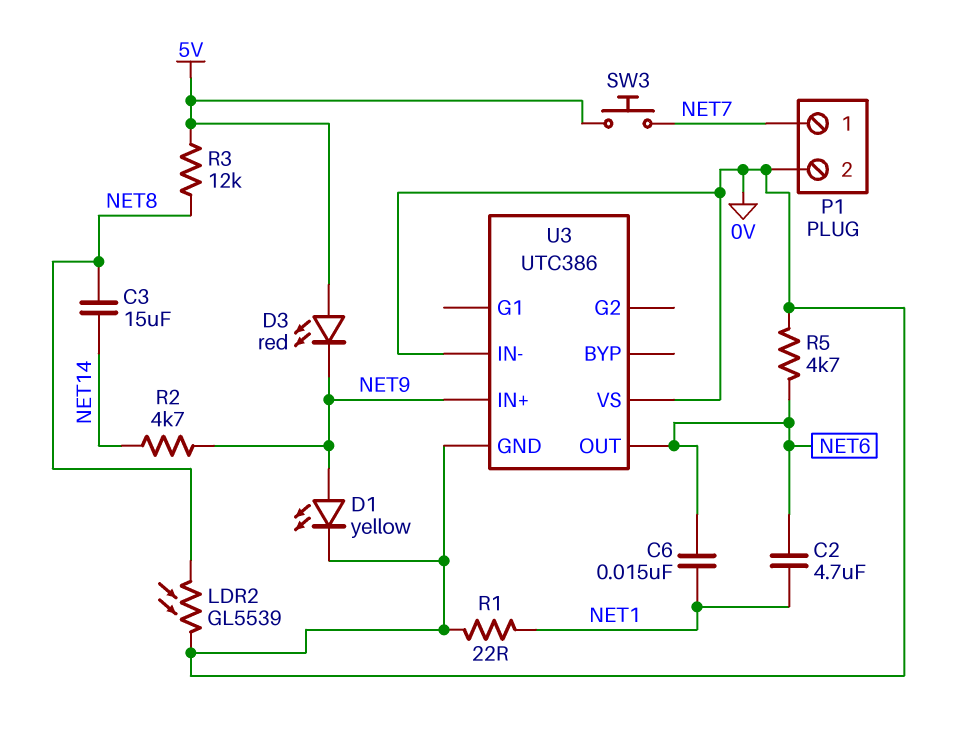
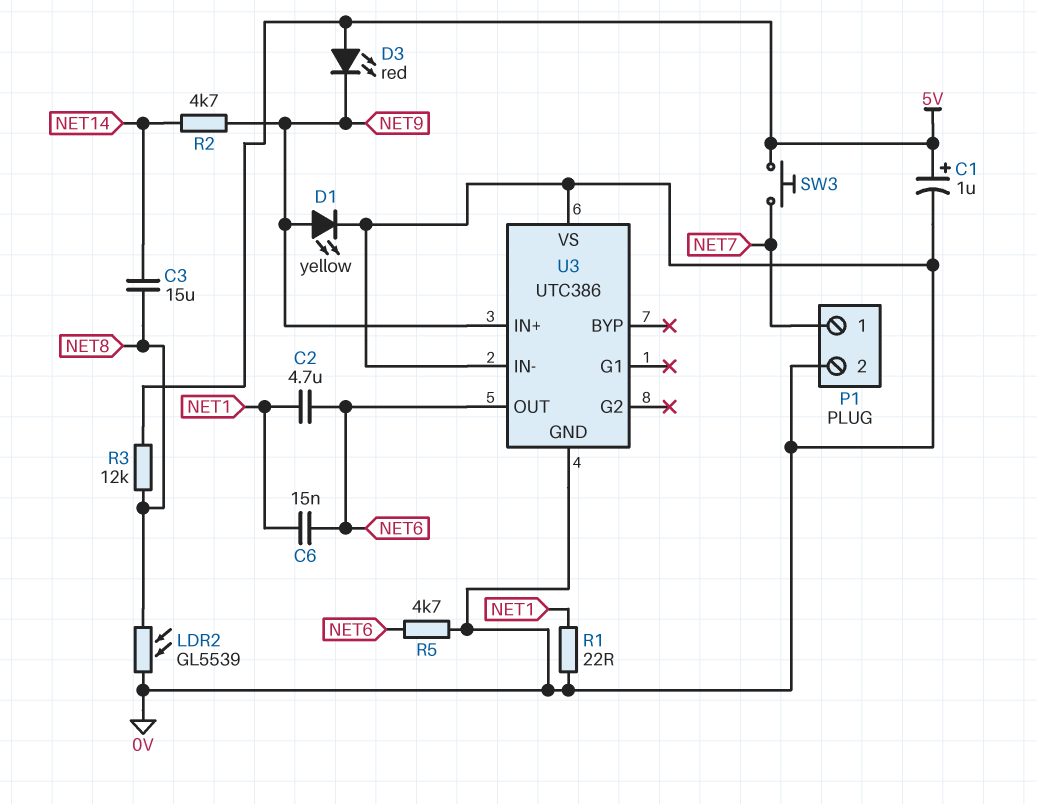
C1: none -> 1uF (plus 5V, minus 0V)

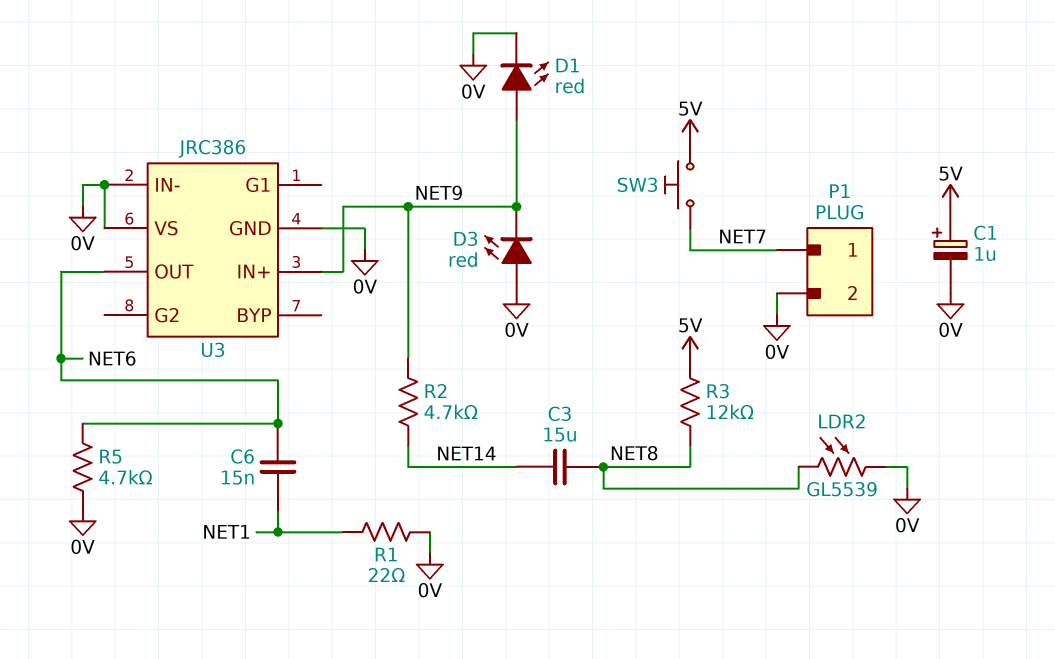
C2: 4.7uF (NET1, NET6) -> none
D1: LED yellow (A NET9, K 0V) -> LED red (A NET9, K 0V)
D3: LED red (A 5V, K NET9) -> LED red (A 0V, K NET9)
U3: UTC386 -> JRC386

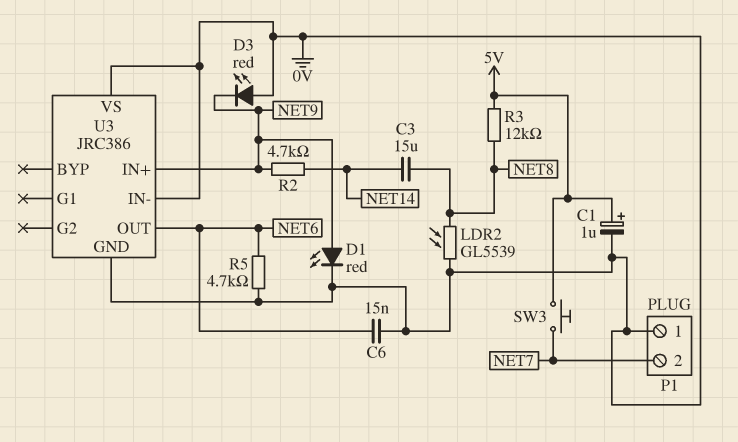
C6: 15nF (NET1, NET6) -> 15nF (0V, NET6)
P1 pin 1: NET7 -> 0V
P1 pin 2: 0V -> NET7
R1: 22 (0V, NET1) -> none

